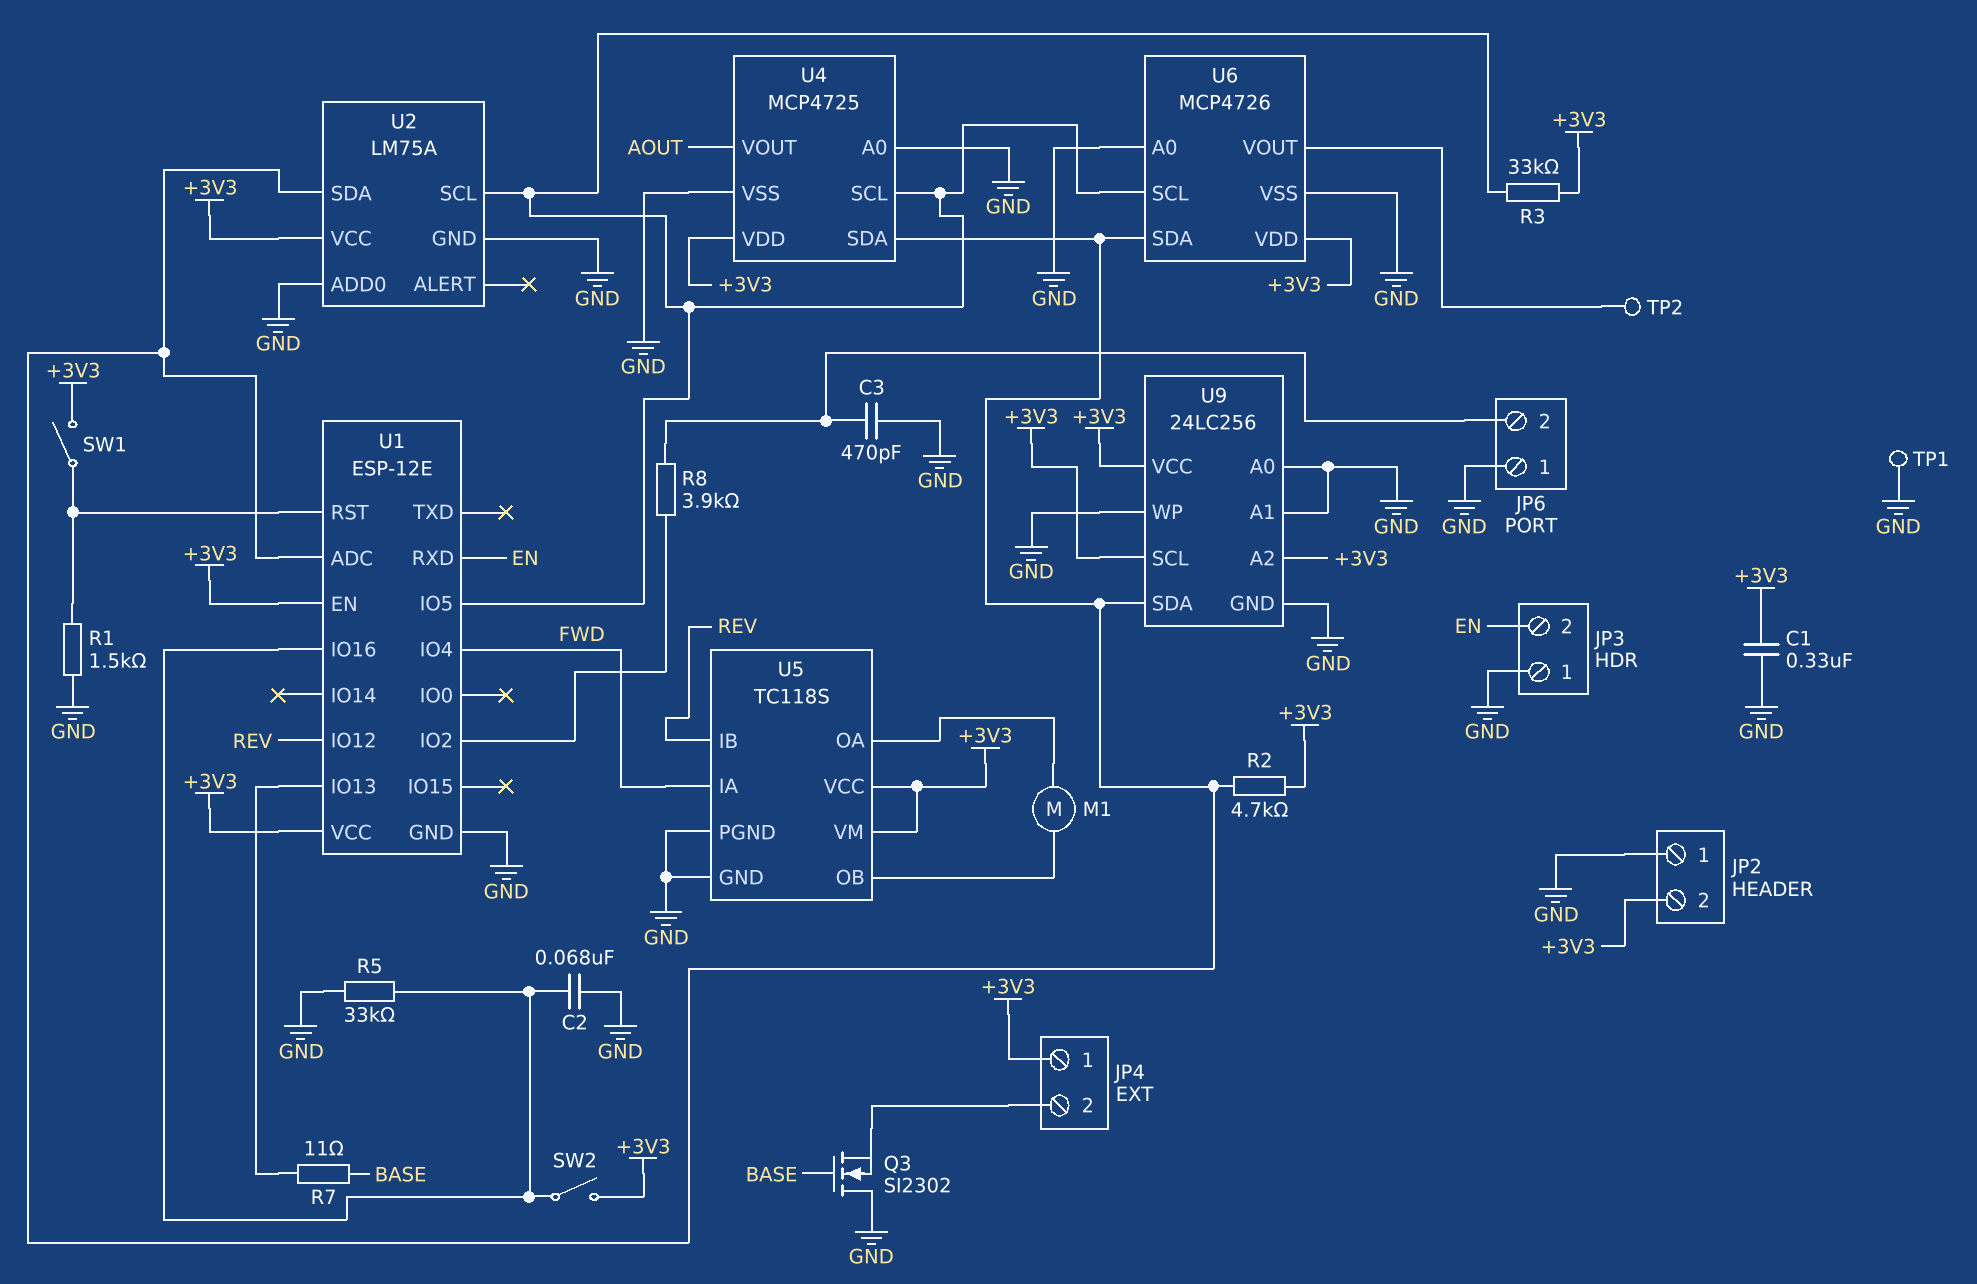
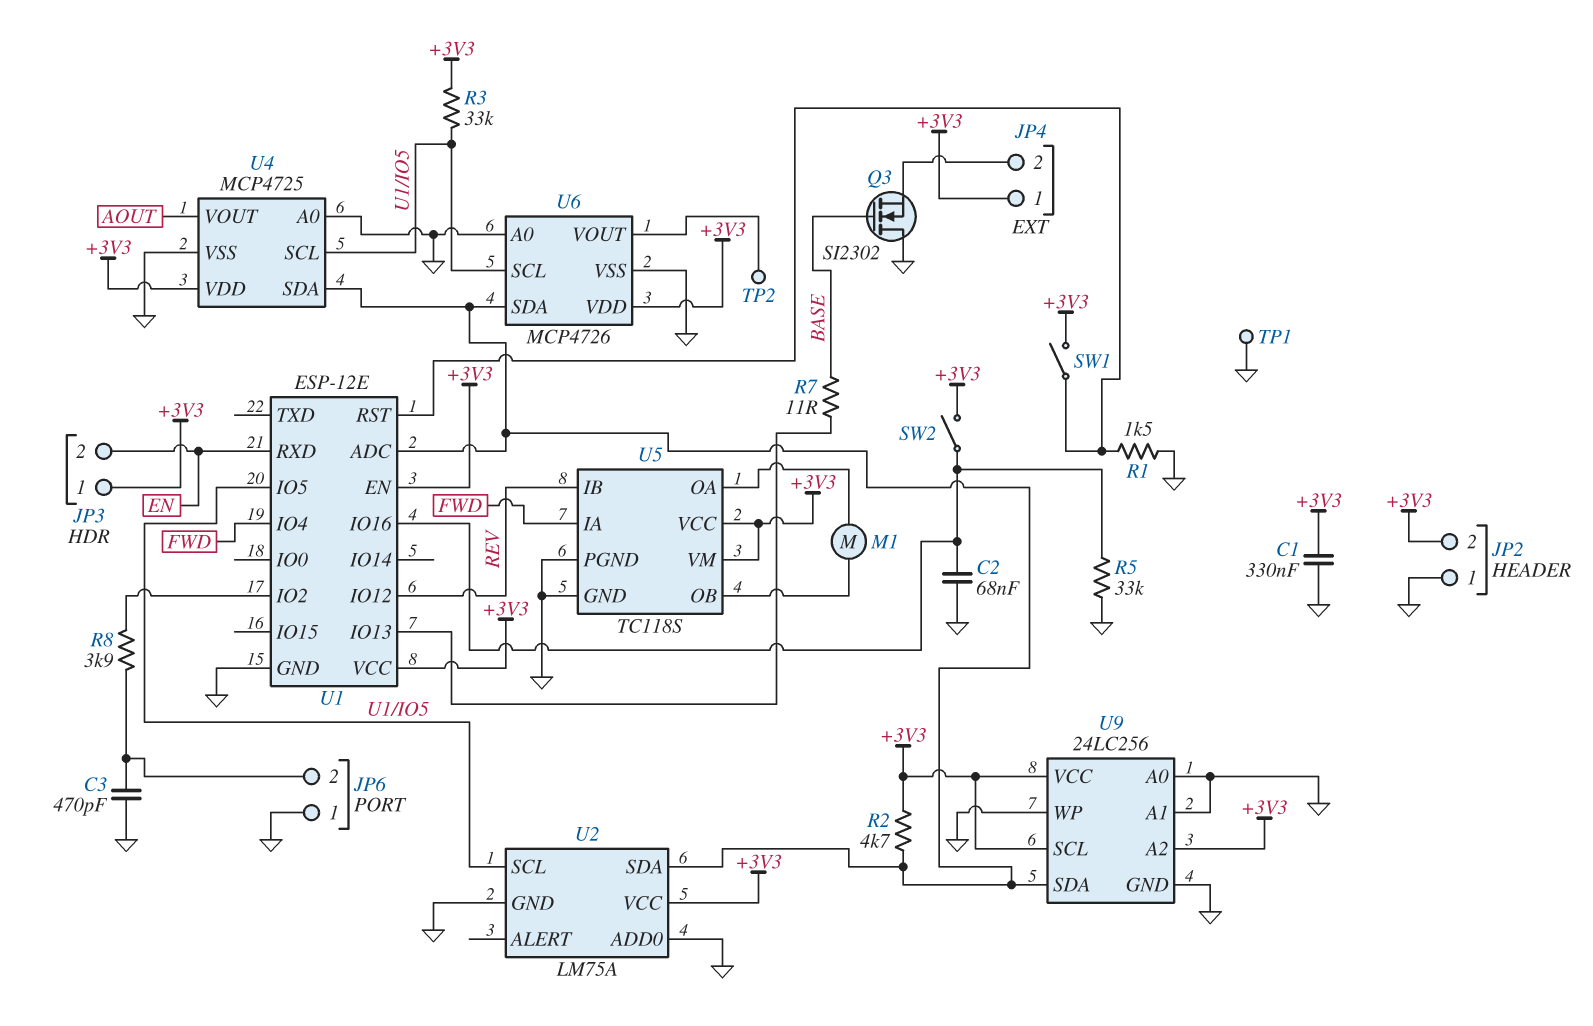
JP3 pin 1: GND -> +3V3

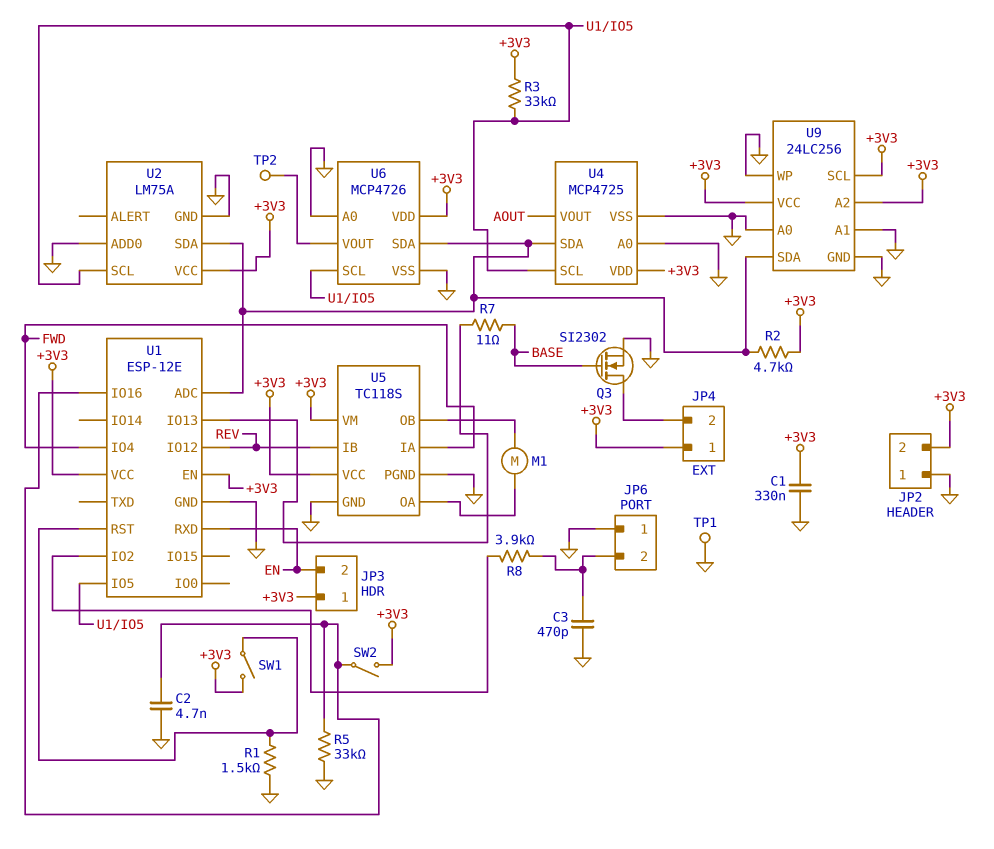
C2: 68nF (GND, U1/IO16) -> 4.7nF (GND, U1/IO16)
Q3: NMOS SI2302 (G BASE, D GND, S JP4/2) -> NMOS SI2302 (G BASE, D JP4/2, S GND)

